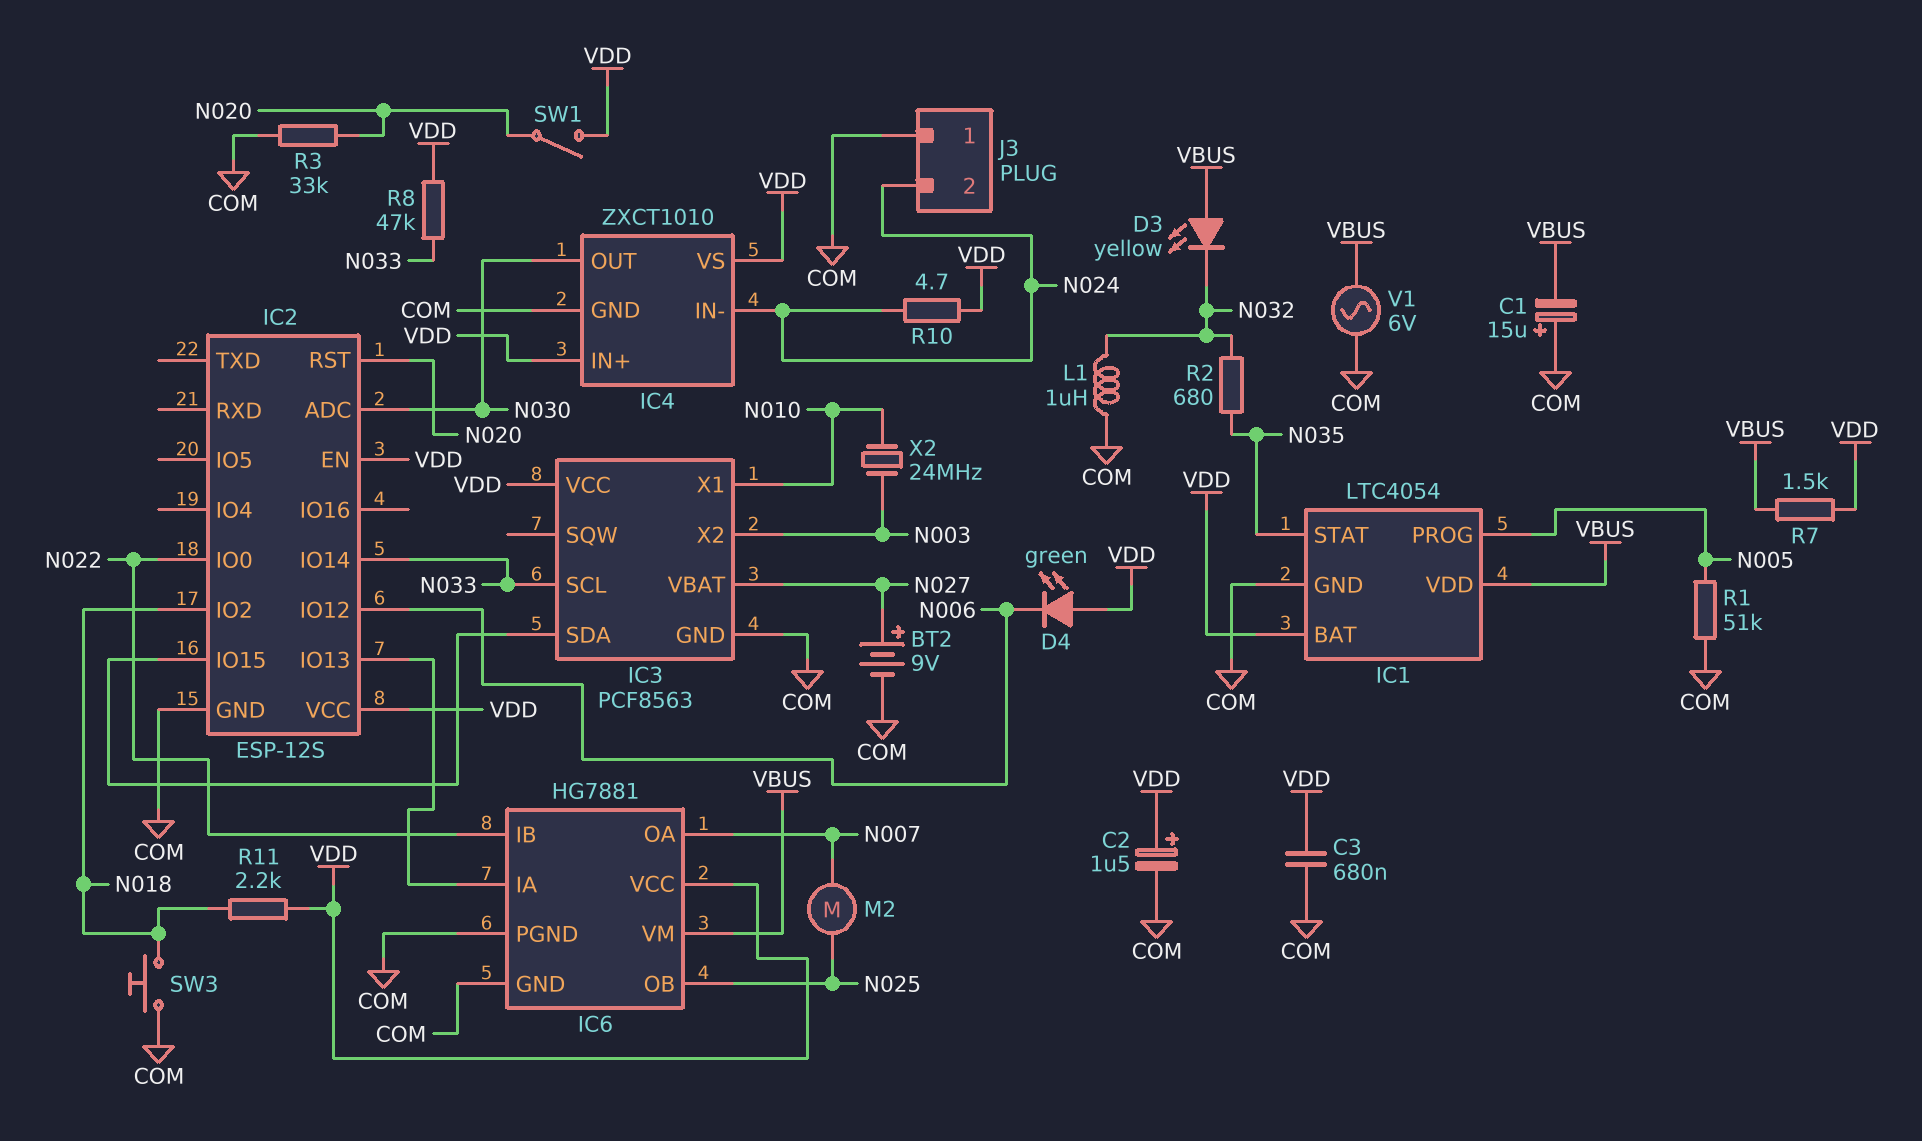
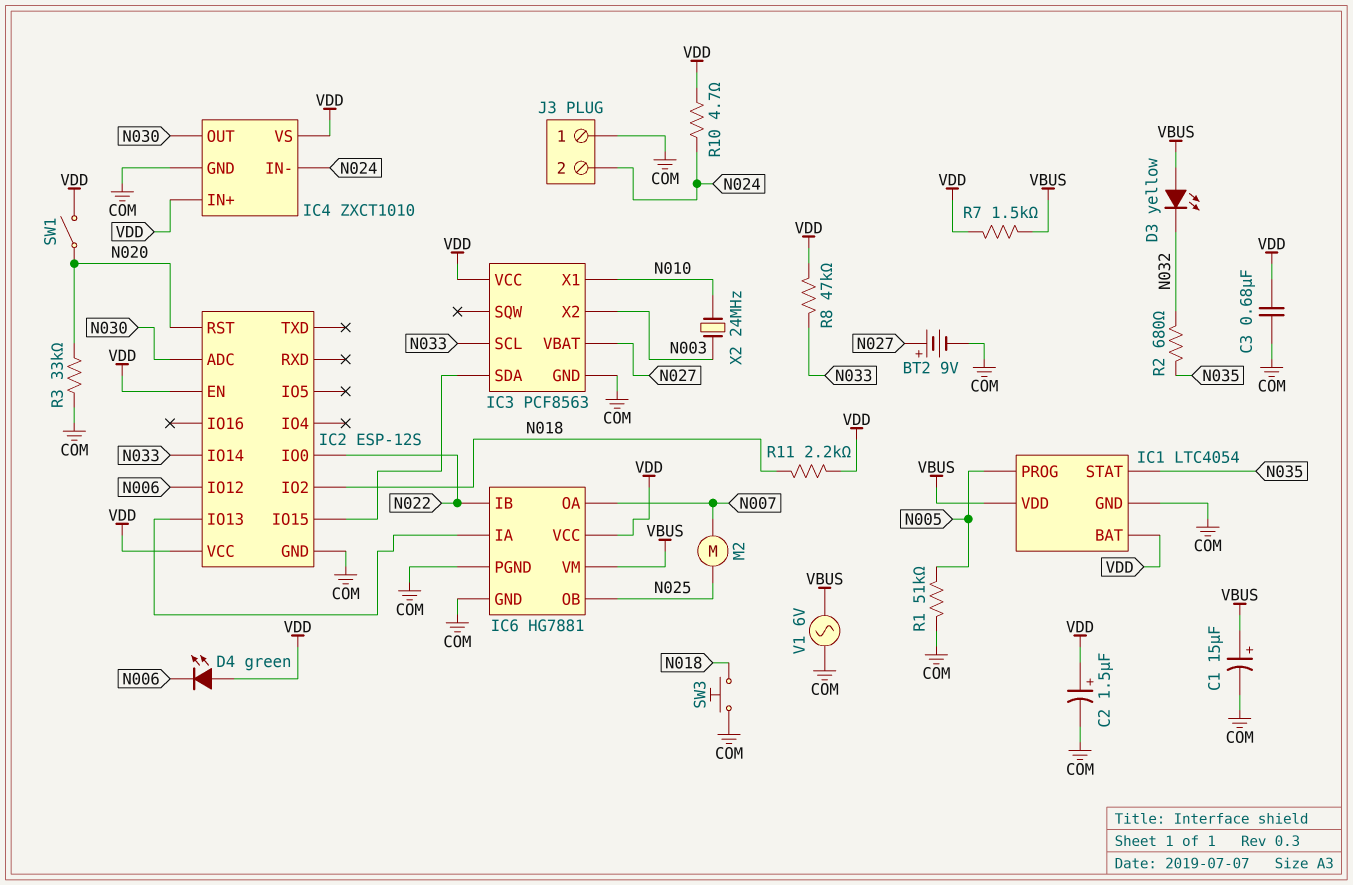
C1: 15uF (plus COM, minus VBUS) -> 15uF (plus VBUS, minus COM)
L1: 1uH (COM, N032) -> none

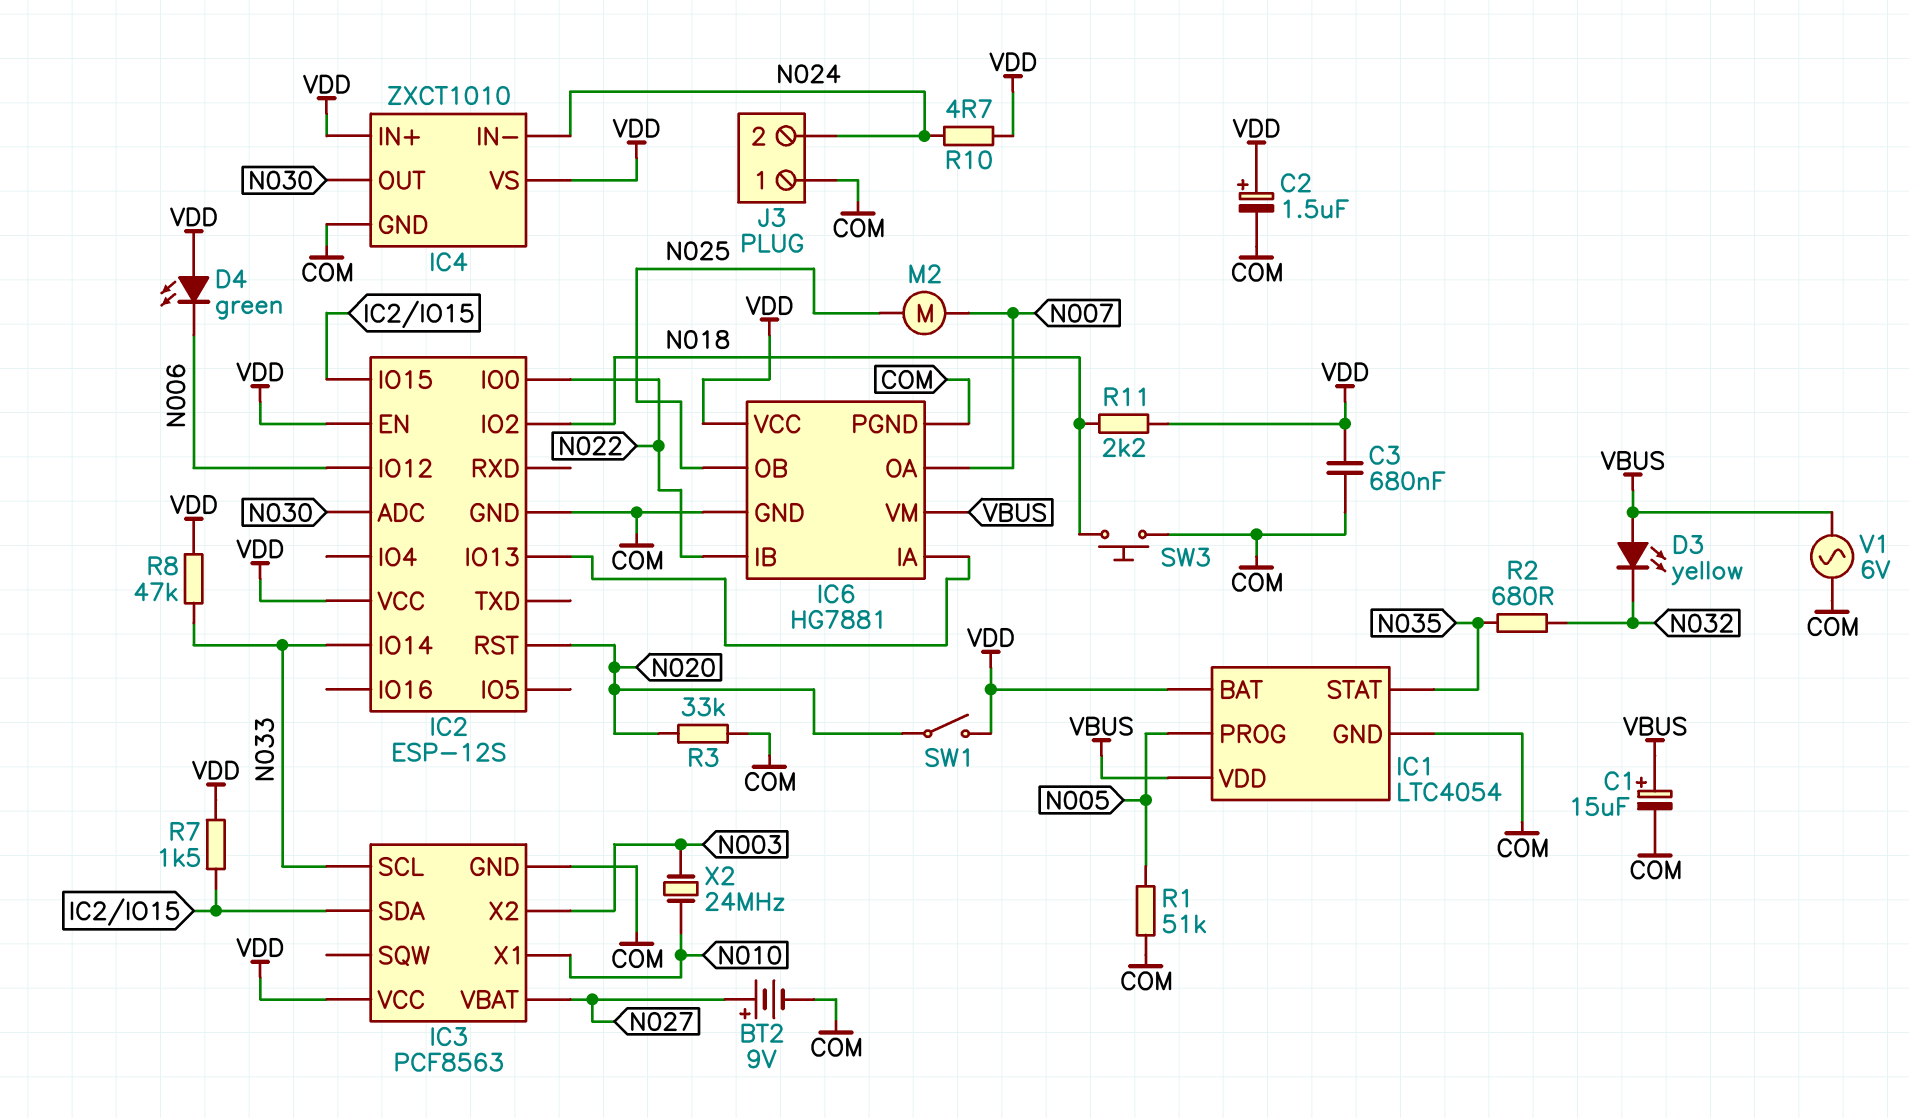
R7: 1.5k (VBUS, VDD) -> 1.5k (IC2/IO15, VDD)

